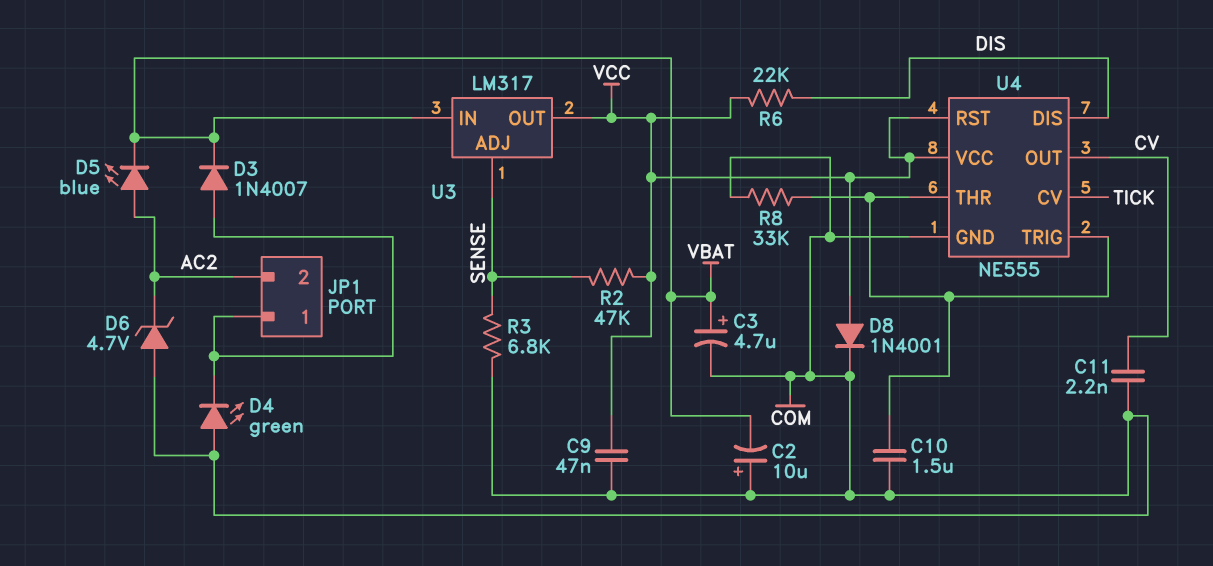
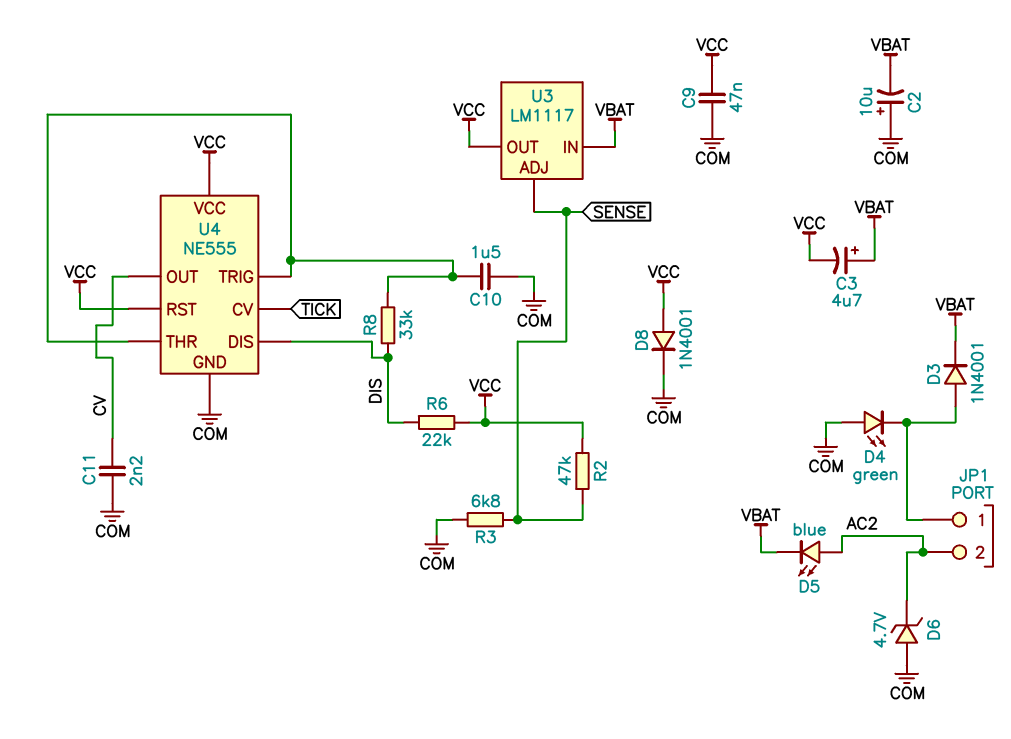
C3: 4.7uF (plus VBAT, minus COM) -> 4.7uF (plus VBAT, minus VCC)
D3: diode 1N4007 (A JP1/1, K VBAT) -> diode 1N4001 (A JP1/1, K VBAT)
R8: 33k (COM, U4/THR) -> 33k (DIS, U4/THR)
U3: LM317 -> LM1117

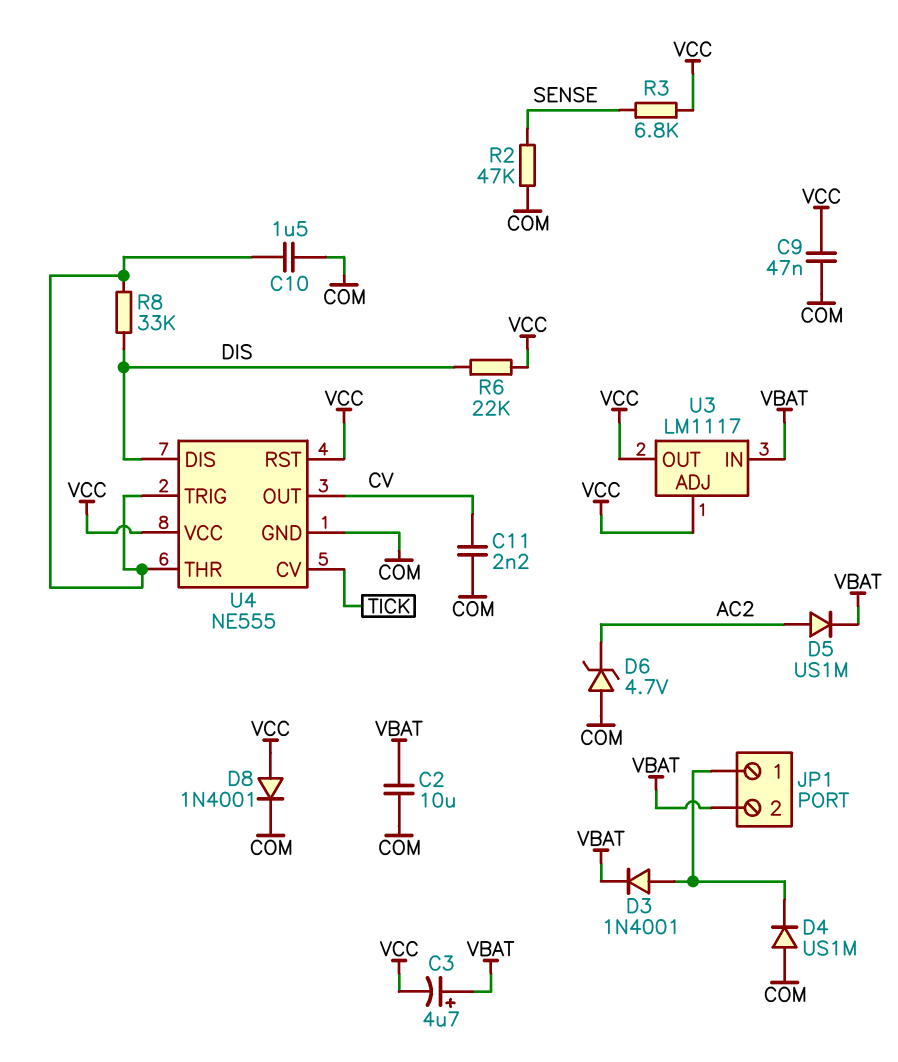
C2: 10uF (plus COM, minus VBAT) -> 10uF (COM, VBAT)
D4: LED green (A COM, K JP1/1) -> diode US1M (A COM, K JP1/1)
D5: LED blue (A AC2, K VBAT) -> diode US1M (A AC2, K VBAT)
JP1 pin 2: AC2 -> VBAT
R2: 47k (SENSE, VCC) -> 47k (COM, SENSE)
R3: 6.8k (COM, SENSE) -> 6.8k (SENSE, VCC)
U3 pin ADJ: SENSE -> VCC

